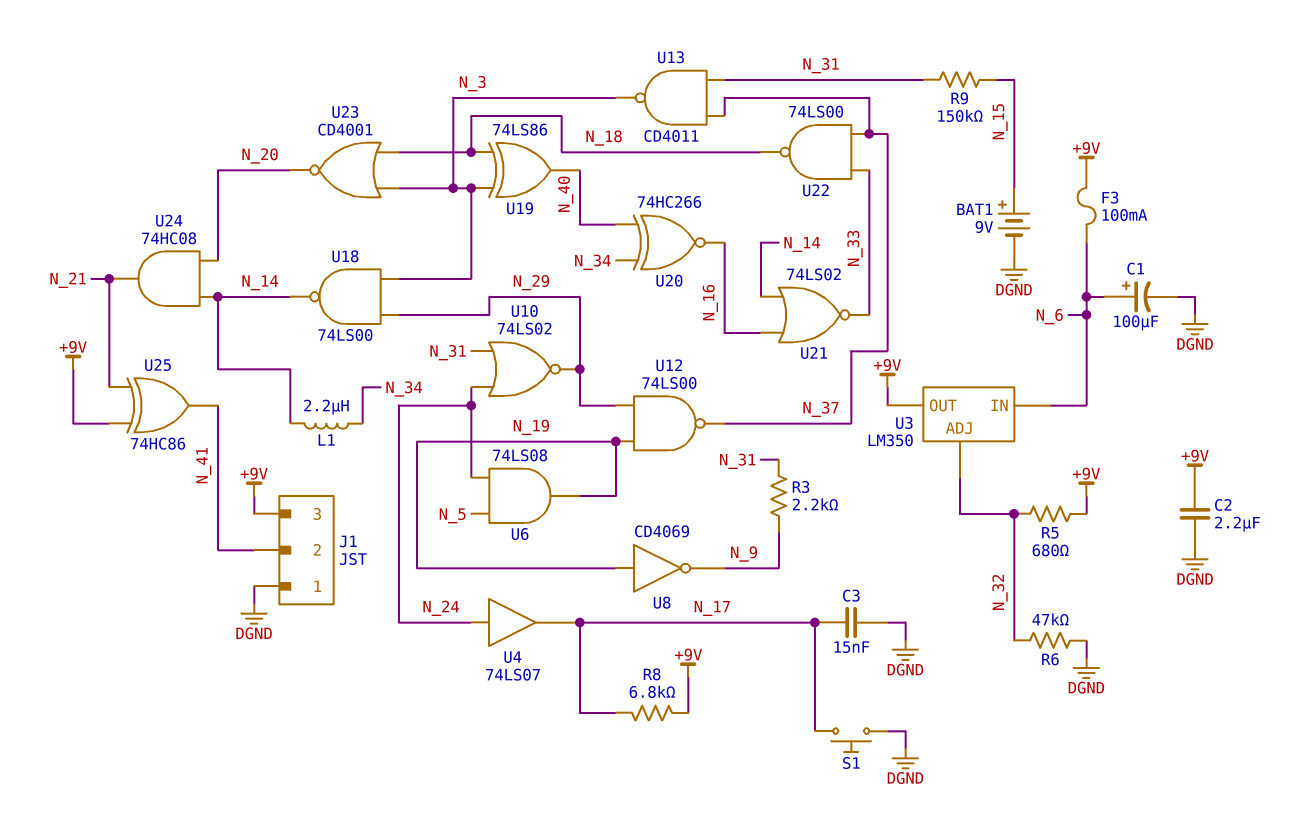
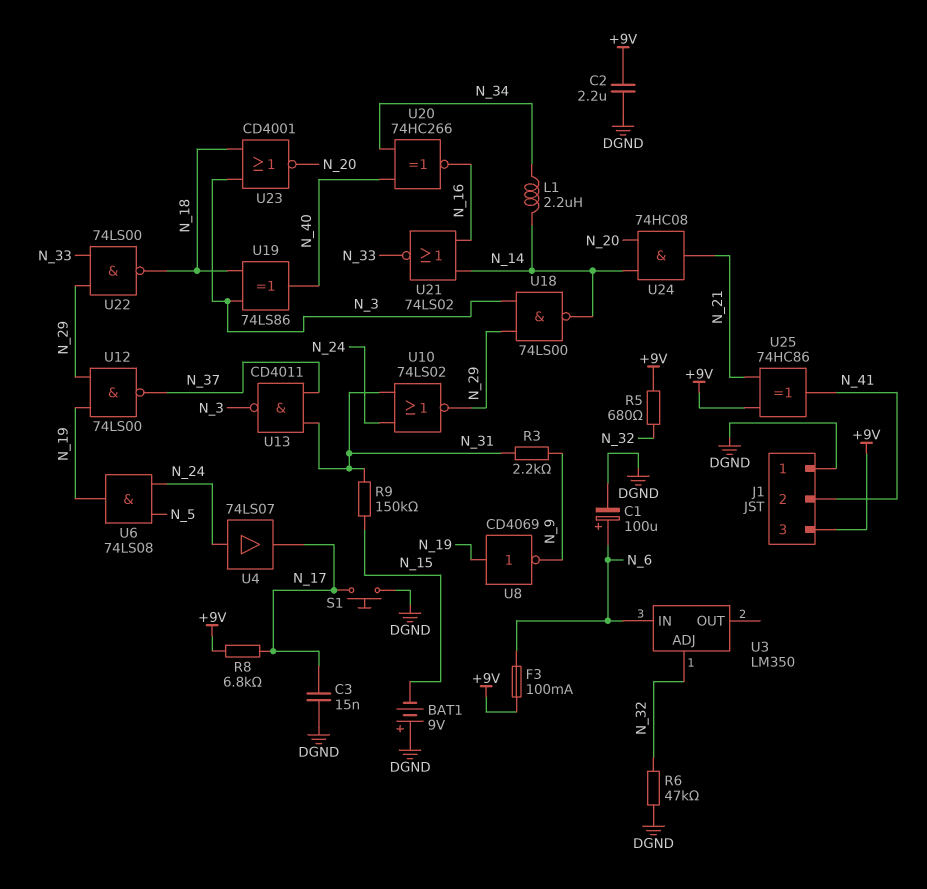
BAT1: 9V (plus N_15, minus DGND) -> 9V (plus DGND, minus N_15)
U3 pin OUT: +9V -> none
U22: NAND 74LS00 (in N_33, in N_37, out N_18) -> NAND 74LS00 (in N_29, in N_33, out N_18)

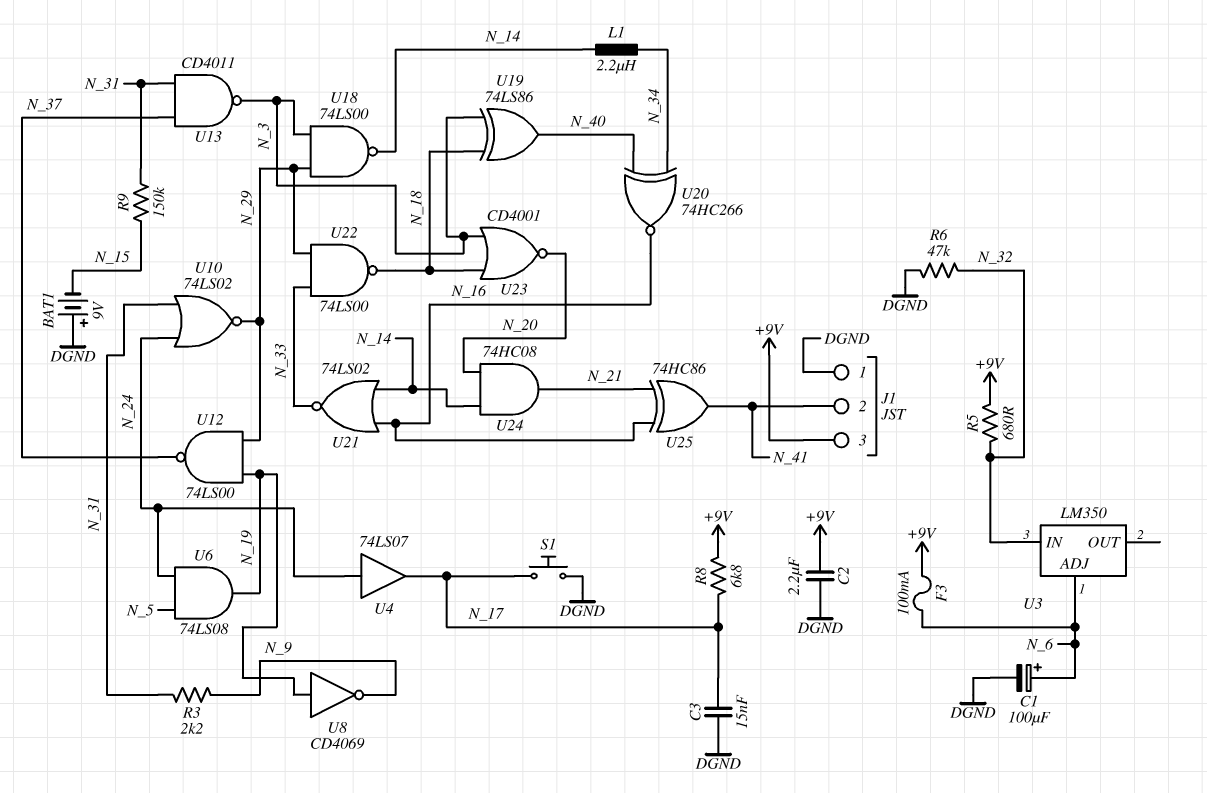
U3 pin ADJ: N_32 -> N_6
U3 pin IN: N_6 -> N_32
U25: XOR 74HC86 (in +9V, in N_21, out N_41) -> XOR 74HC86 (in N_16, in N_21, out N_41)

